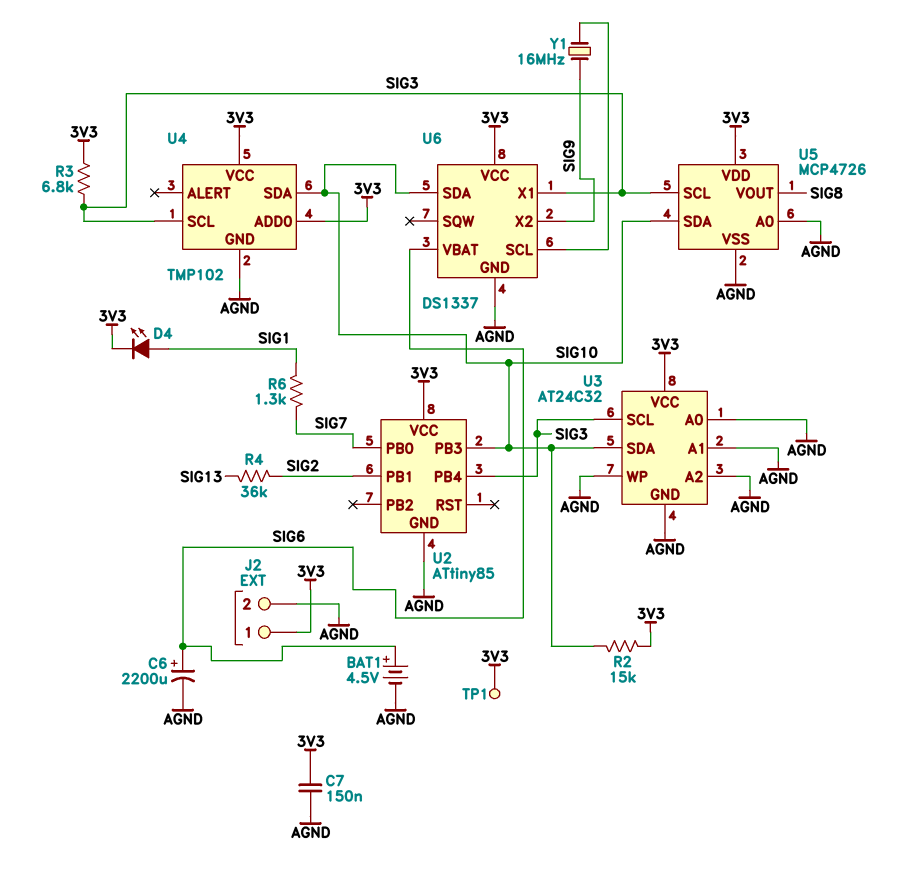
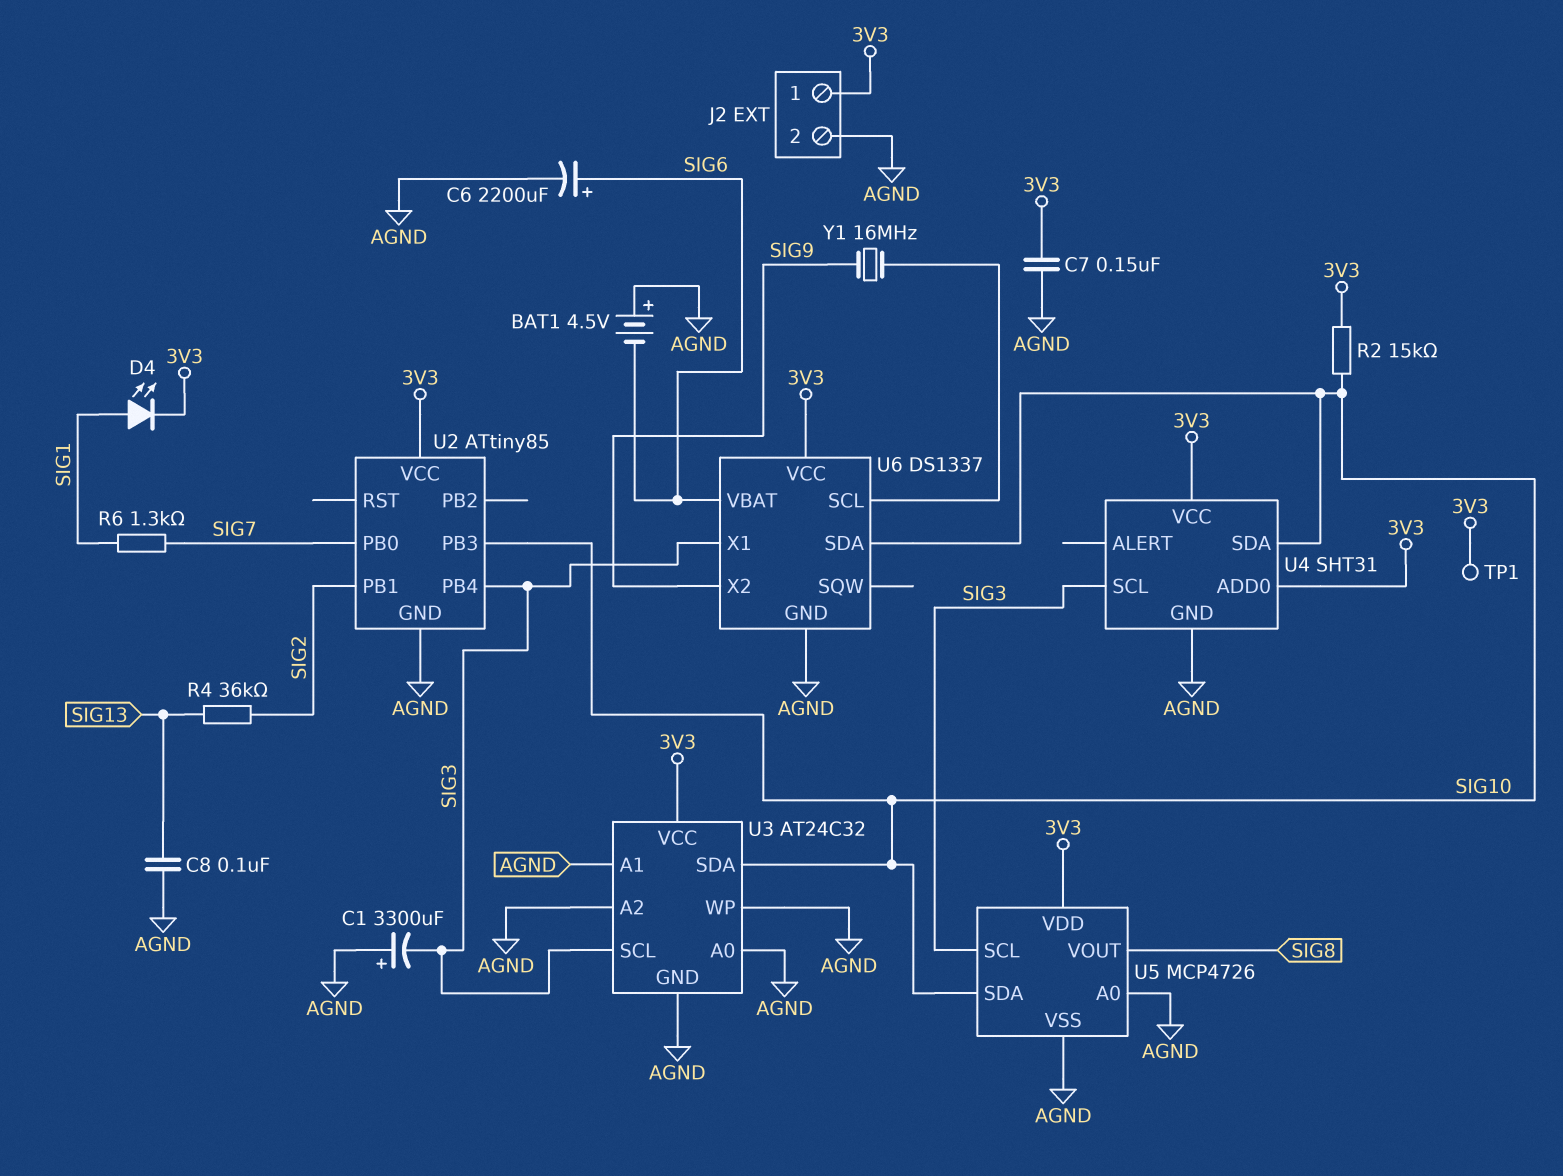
BAT1: 4.5V (plus SIG6, minus AGND) -> 4.5V (plus AGND, minus SIG6)
C1: none -> 3300uF (plus AGND, minus SIG3)
C8: none -> 100nF (AGND, SIG13)
R3: 6.8k (3V3, SIG3) -> none
U4: TMP102 -> SHT31

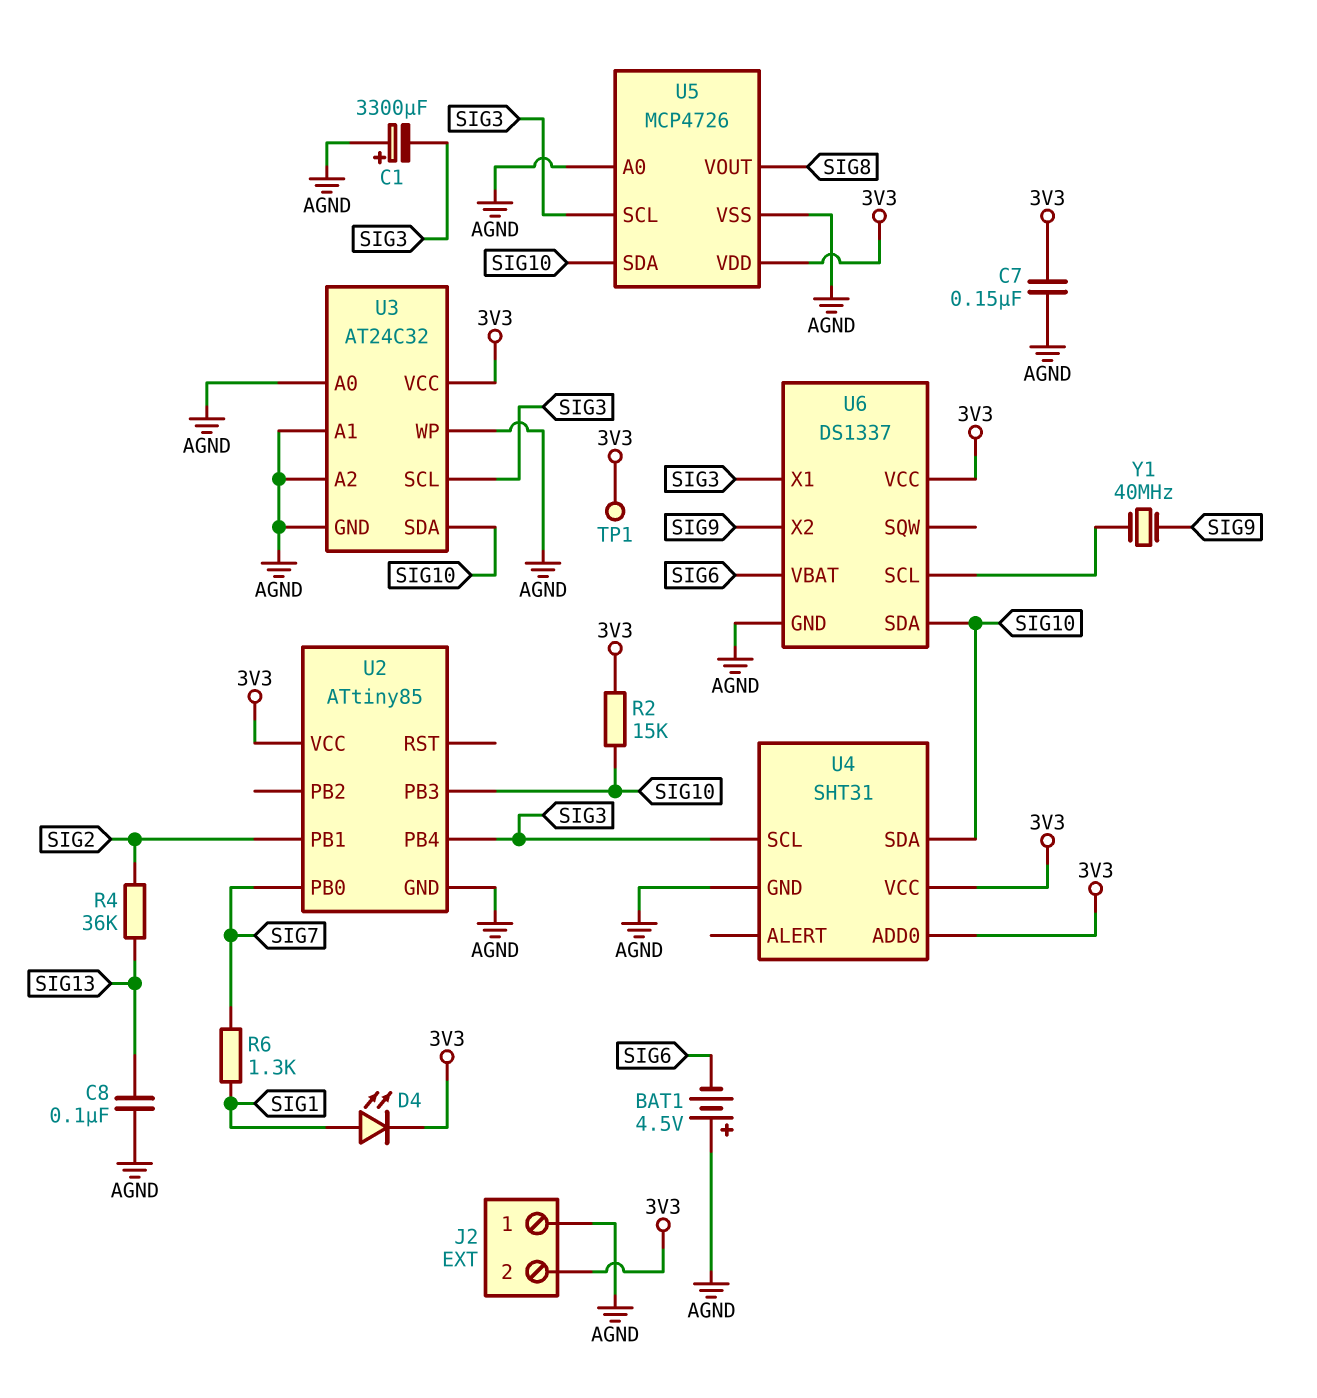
C6: 2200uF (plus SIG6, minus AGND) -> none
J2 pin 1: 3V3 -> AGND
J2 pin 2: AGND -> 3V3
Y1: 16MHz (SIG9, U6/SCL) -> 40MHz (SIG9, U6/SCL)

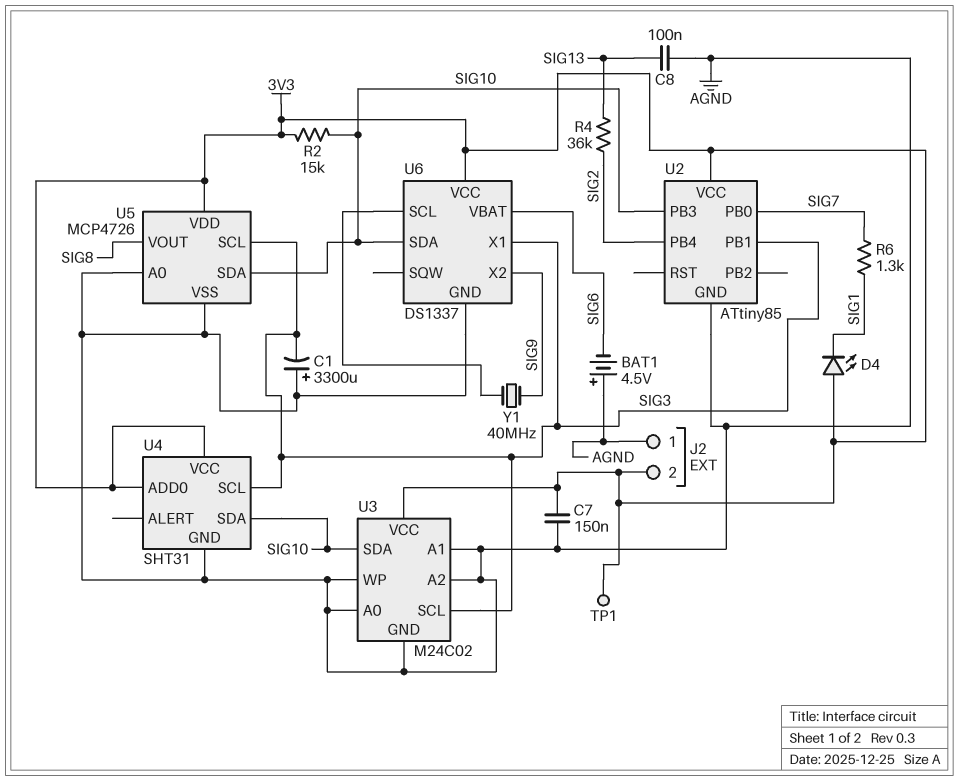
D4: LED (A SIG1, K 3V3) -> LED (A 3V3, K SIG1)
U2 pin PB1: SIG2 -> SIG3
U2 pin PB4: SIG3 -> SIG2
U3: AT24C32 -> M24C02

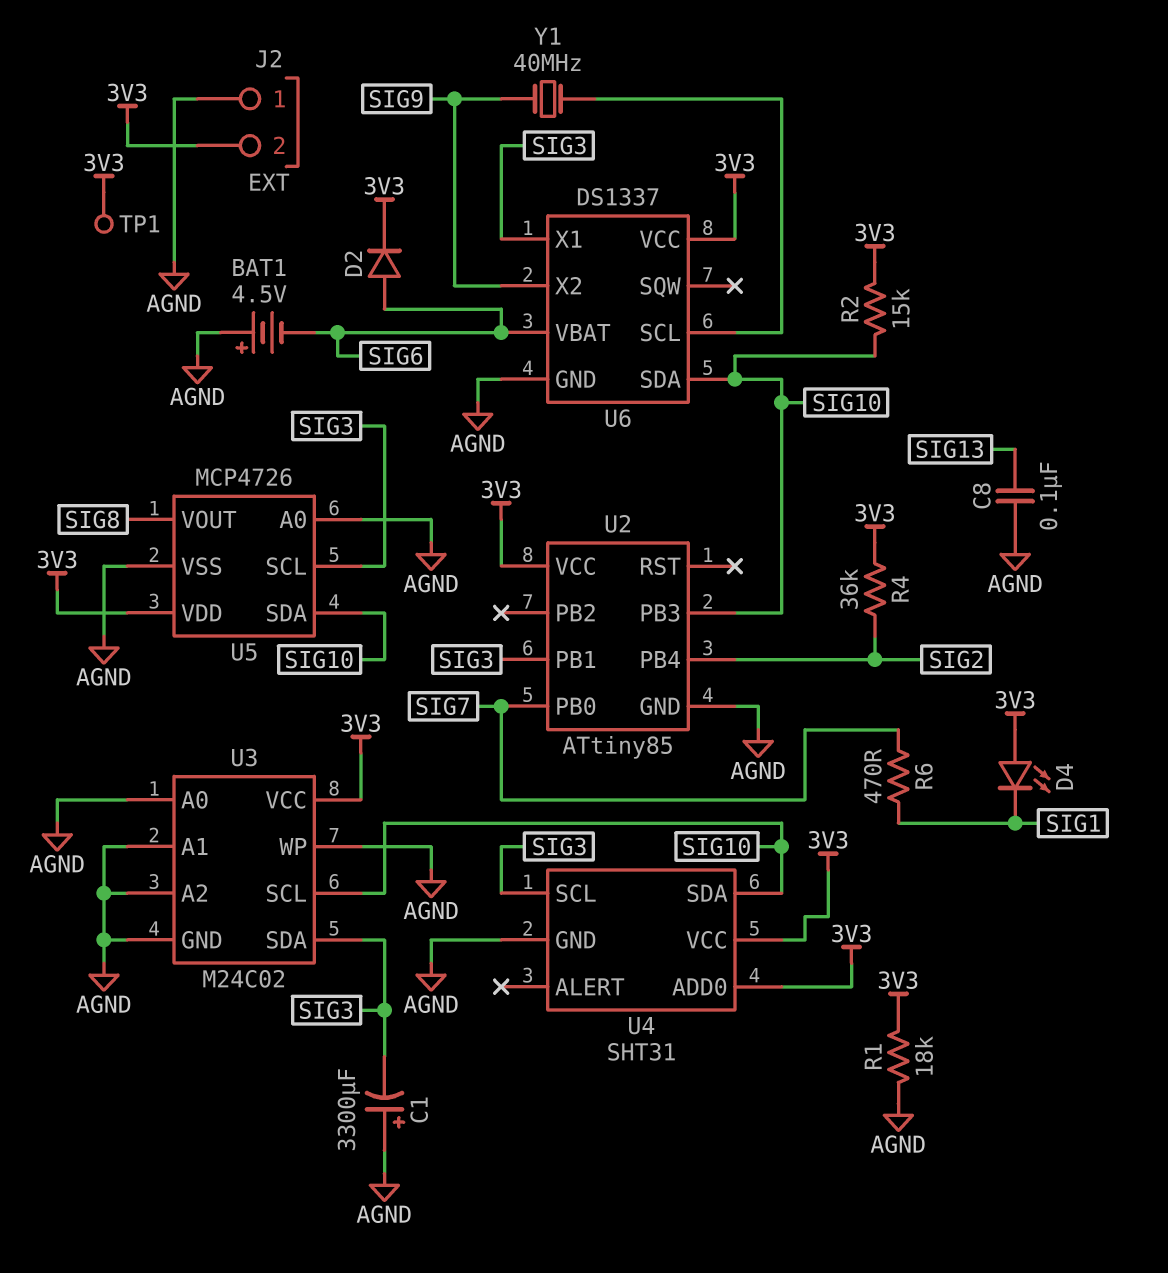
C7: 150nF (3V3, AGND) -> none
D2: none -> diode (A SIG6, K 3V3)
R1: none -> 18k (3V3, AGND)
R4: 36k (SIG2, SIG13) -> 36k (3V3, SIG2)
R6: 1.3k (SIG1, SIG7) -> 470 (SIG1, SIG7)
U3 pin SCL: SIG3 -> SIG10
U3 pin SDA: SIG10 -> SIG3

